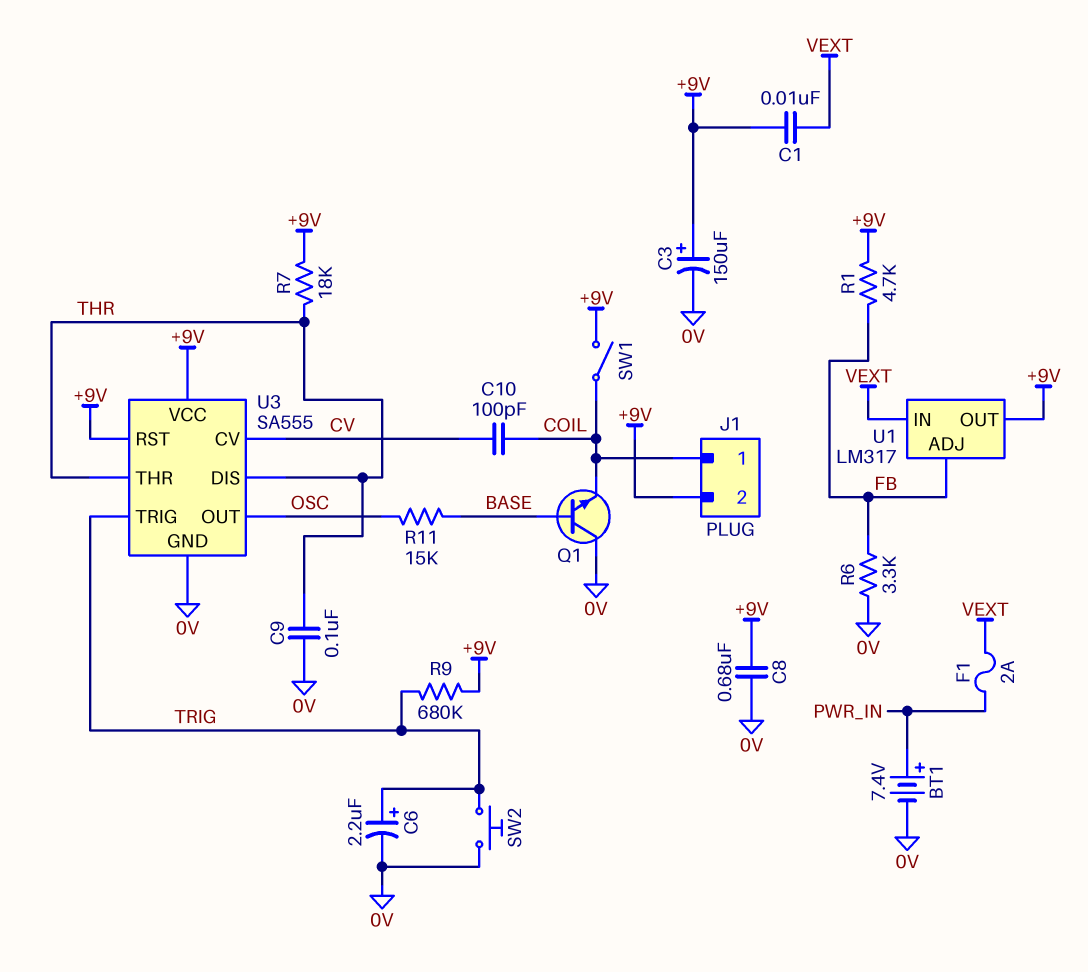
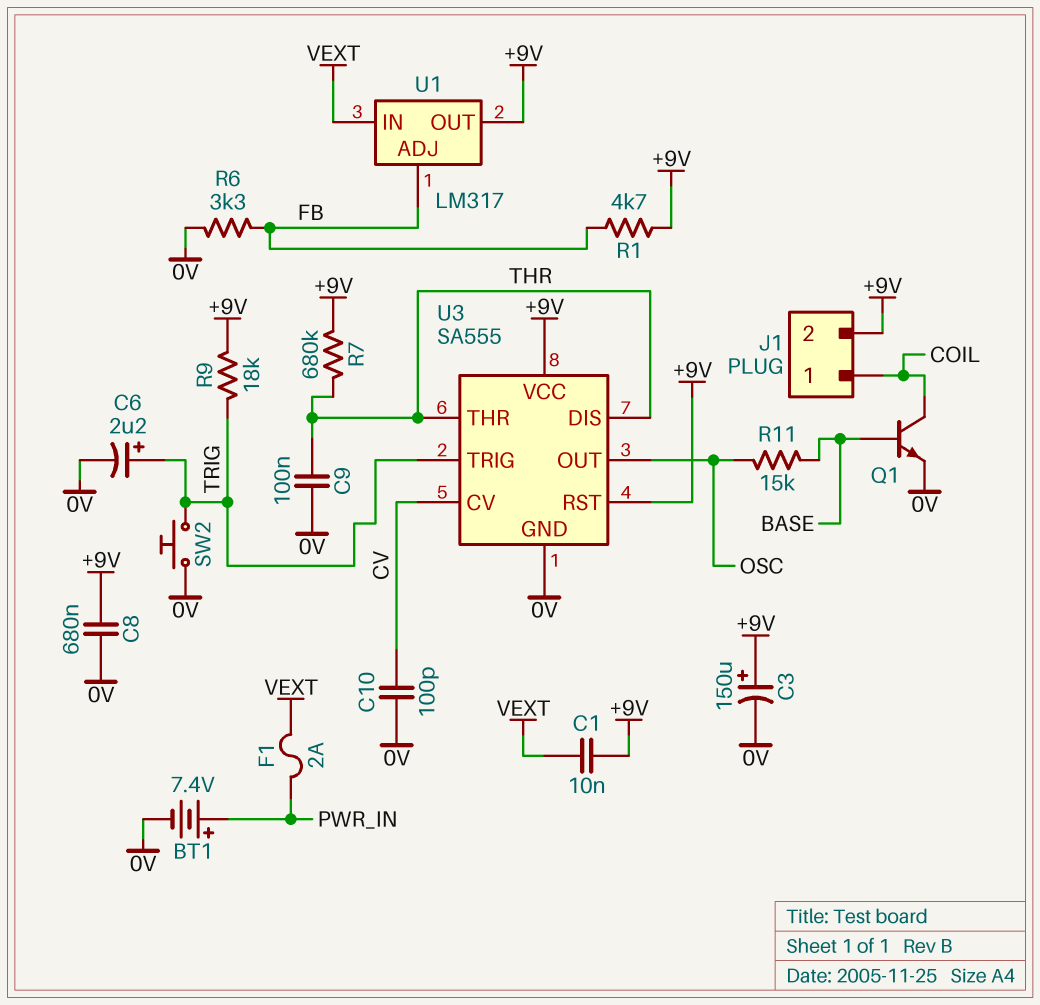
C10: 100pF (COIL, CV) -> 100pF (0V, CV)
Q1: NPN (B BASE, C 0V, E COIL) -> NPN (B BASE, C COIL, E 0V)
R7: 18k (+9V, THR) -> 680k (+9V, THR)
R9: 680k (+9V, TRIG) -> 18k (+9V, TRIG)
SW1: switch (+9V, COIL) -> none

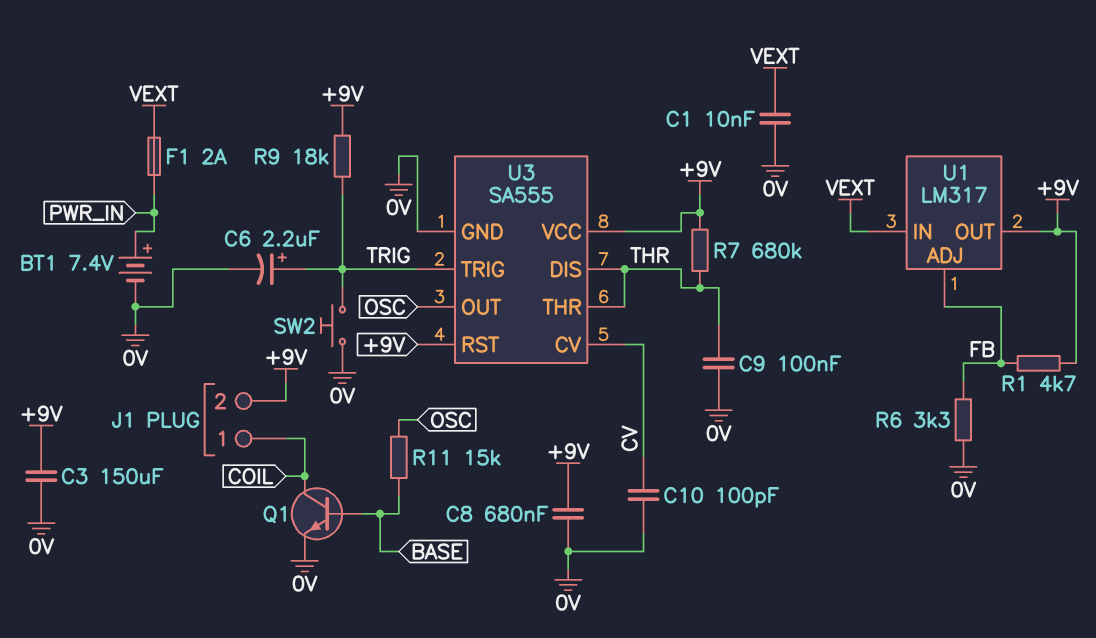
C1: 10nF (+9V, VEXT) -> 10nF (0V, VEXT)
C3: 150uF (plus +9V, minus 0V) -> 150uF (+9V, 0V)

